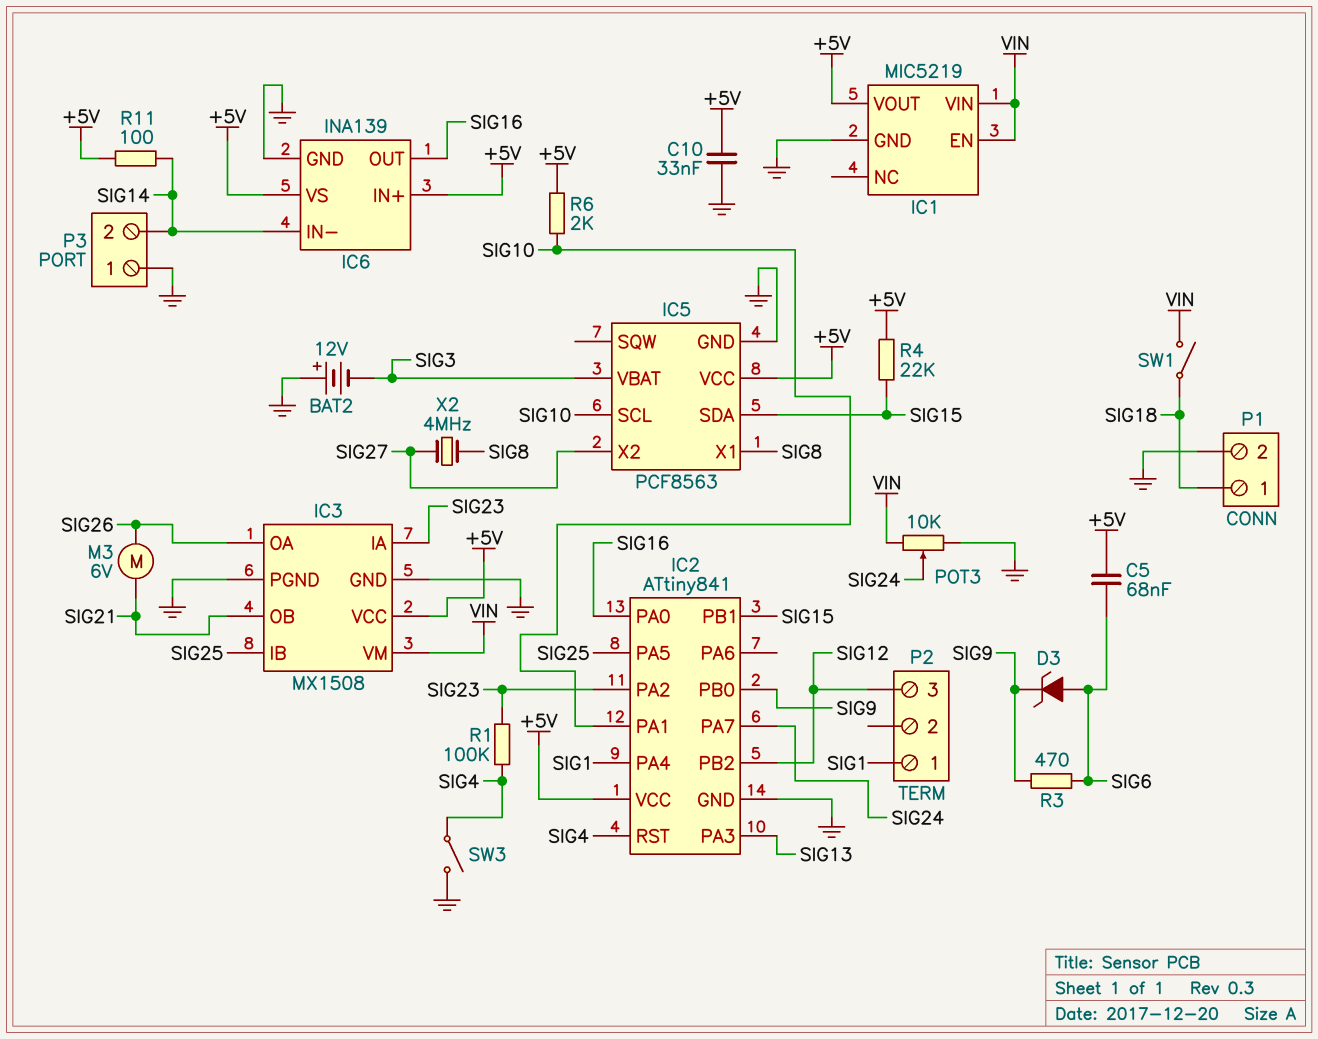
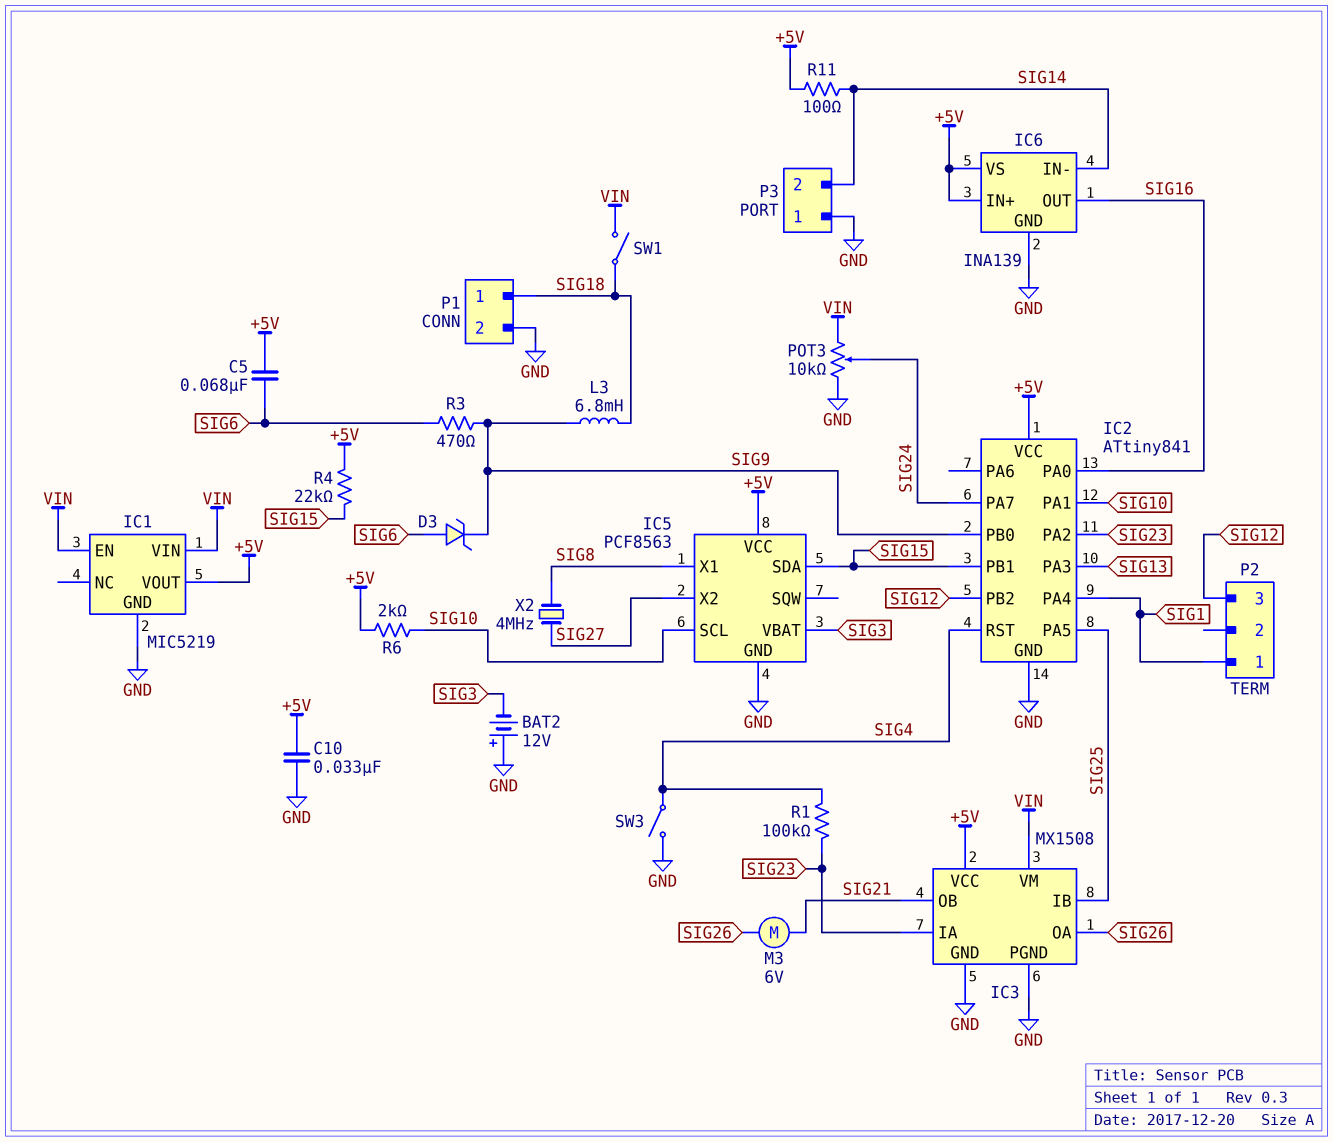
L3: none -> 6.8mH (SIG9, SIG18)

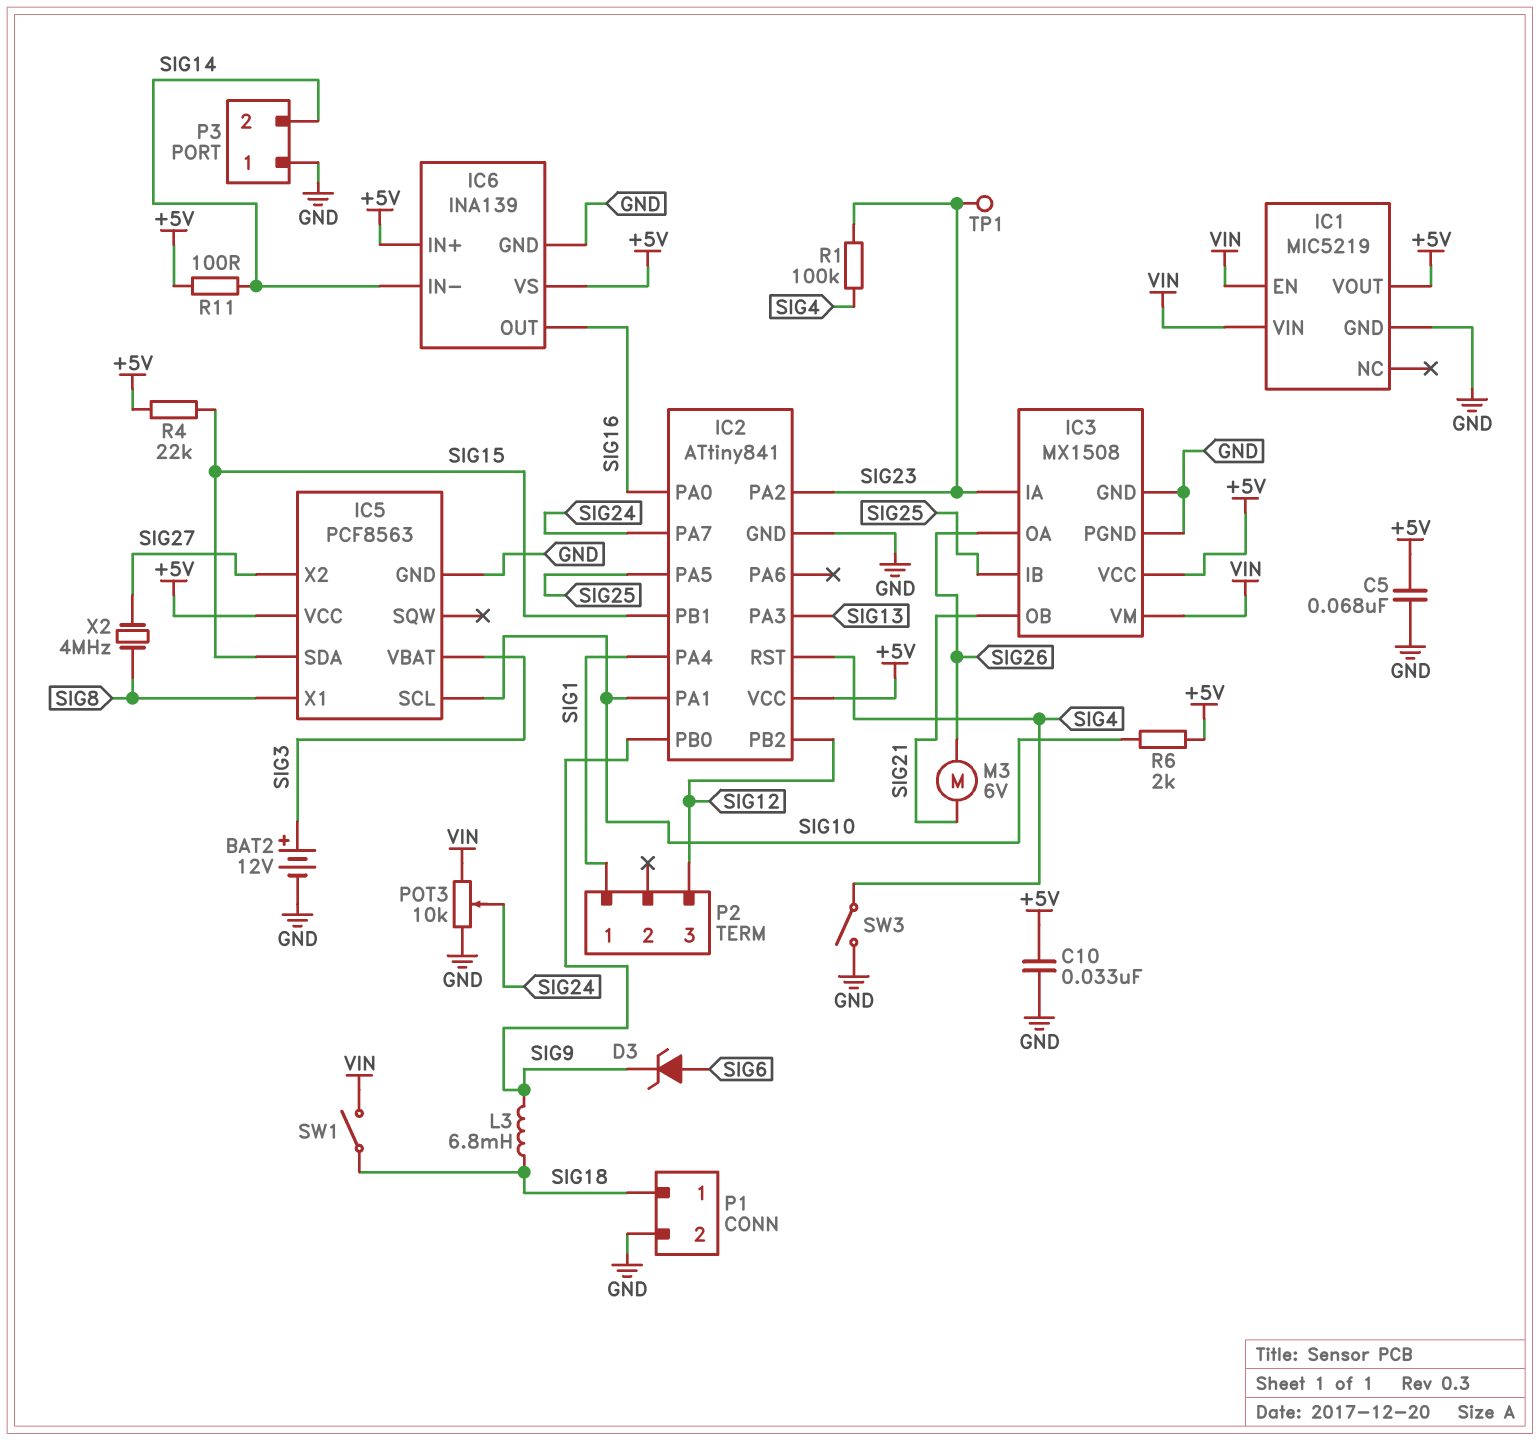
BAT2: 12V (plus GND, minus SIG3) -> 12V (plus SIG3, minus GND)
C5: 68nF (+5V, SIG6) -> 68nF (+5V, GND)
R3: 470 (SIG6, SIG9) -> none
TP1: none -> test point (SIG23)

